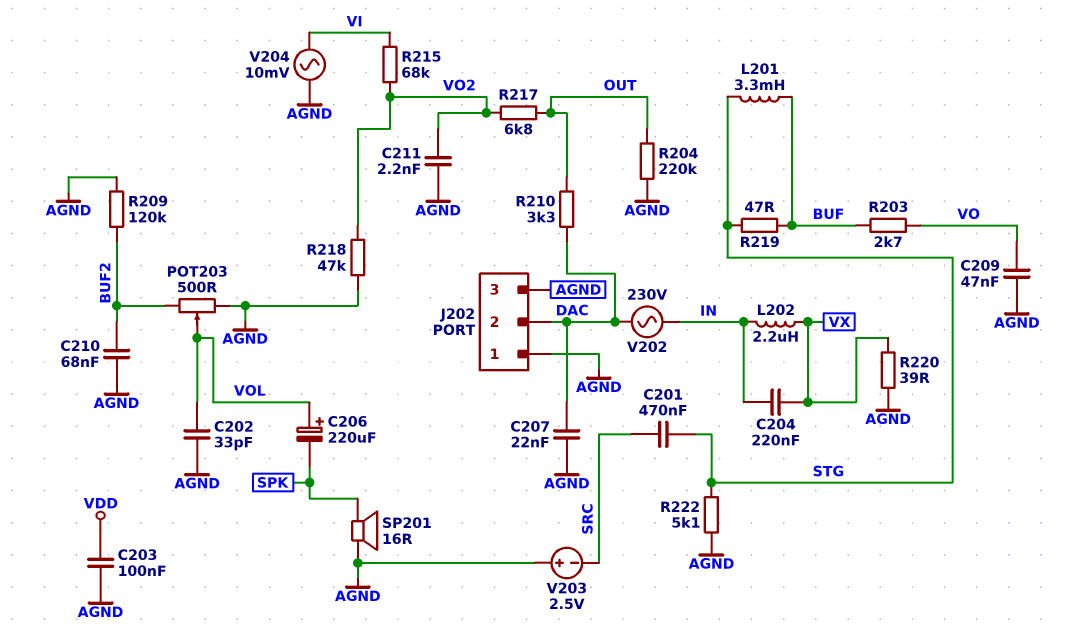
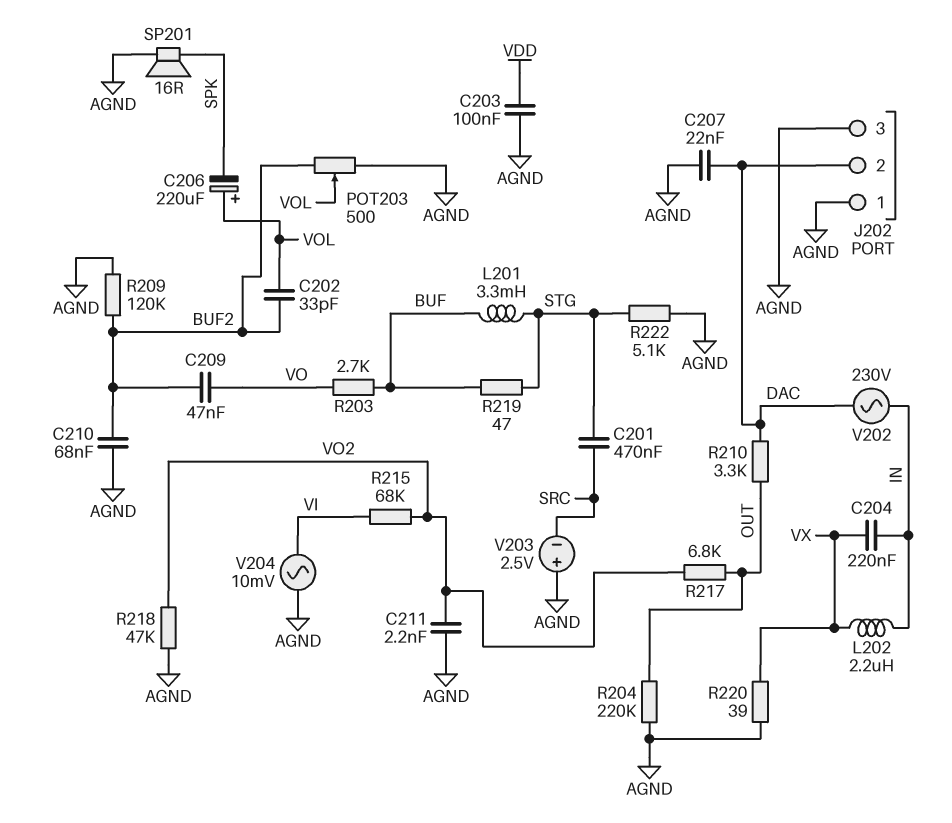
C202: 33pF (AGND, VOL) -> 33pF (BUF2, VOL)
C209: 47nF (AGND, VO) -> 47nF (BUF2, VO)

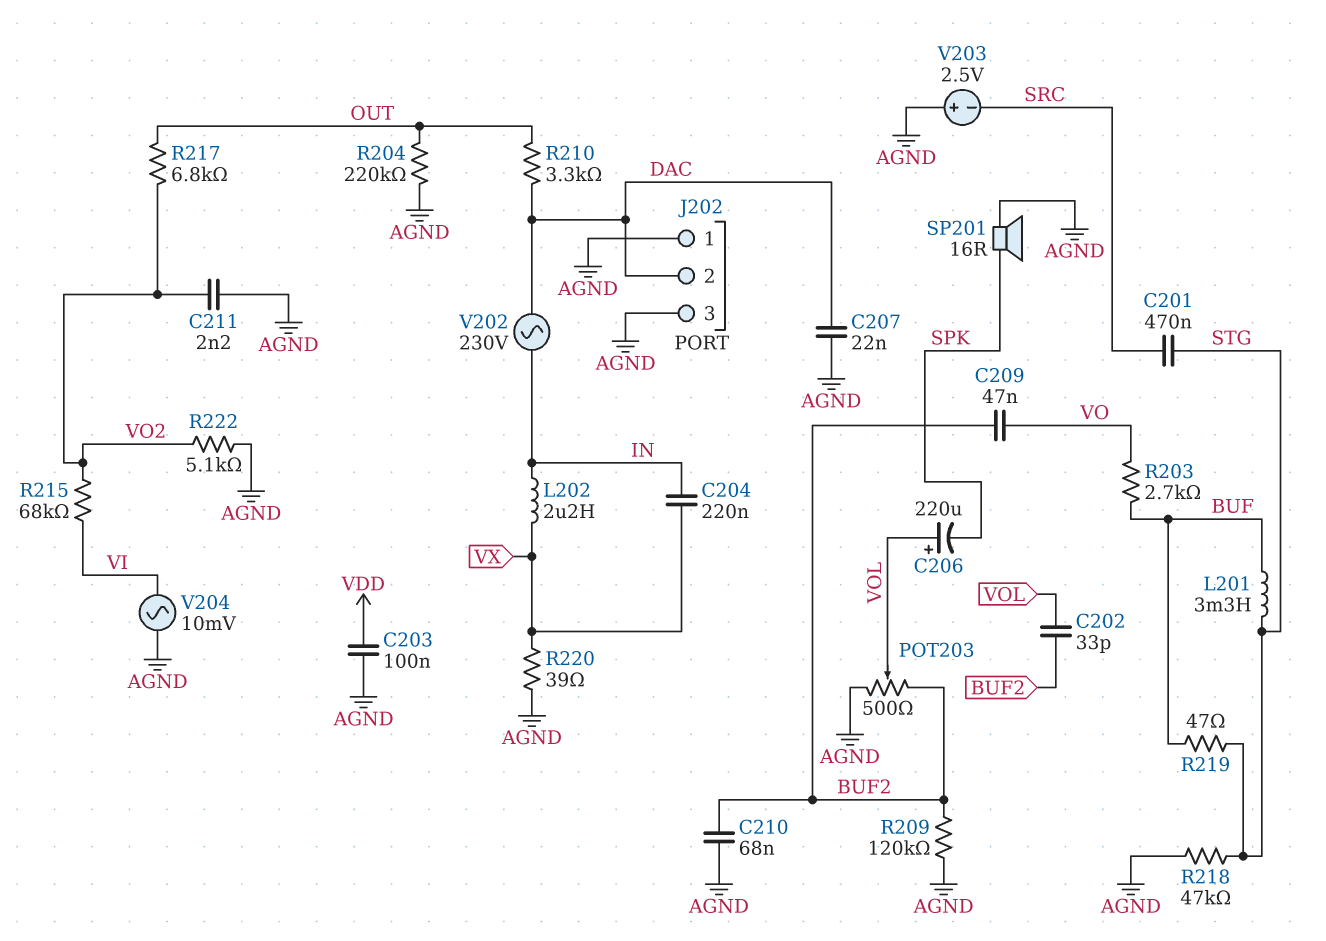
R218: 47k (AGND, VO2) -> 47k (AGND, STG)
R222: 5.1k (AGND, STG) -> 5.1k (AGND, VO2)

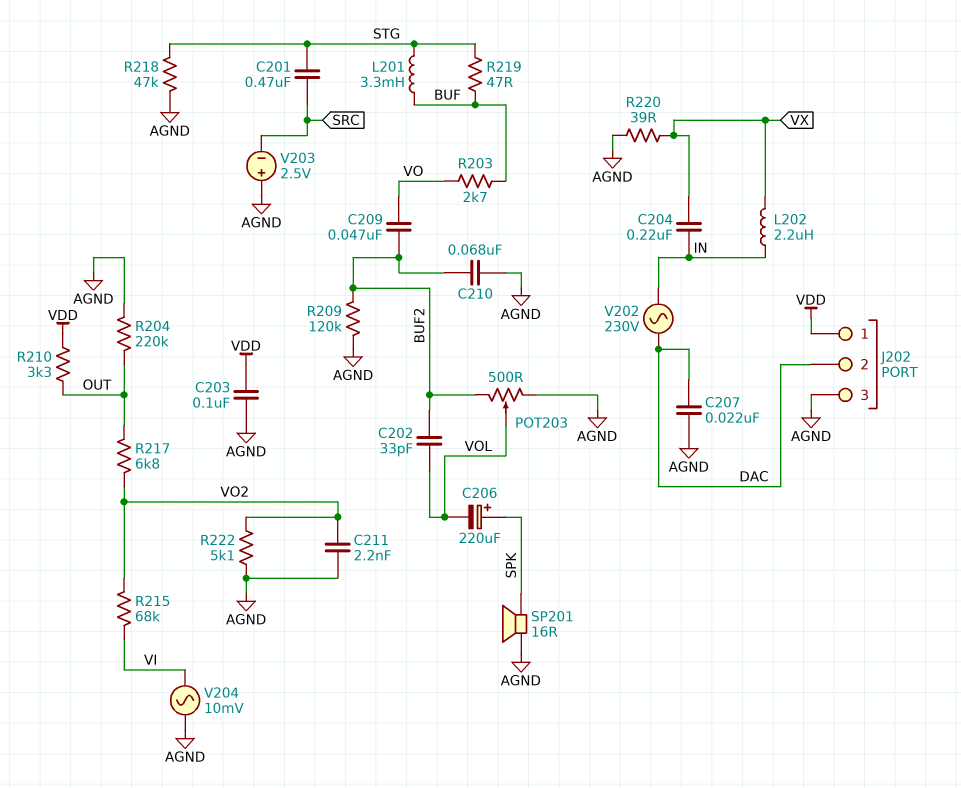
C206: 220uF (plus VOL, minus SPK) -> 220uF (plus SPK, minus VOL)
J202 pin 1: AGND -> VDD
R210: 3.3k (DAC, OUT) -> 3.3k (OUT, VDD)

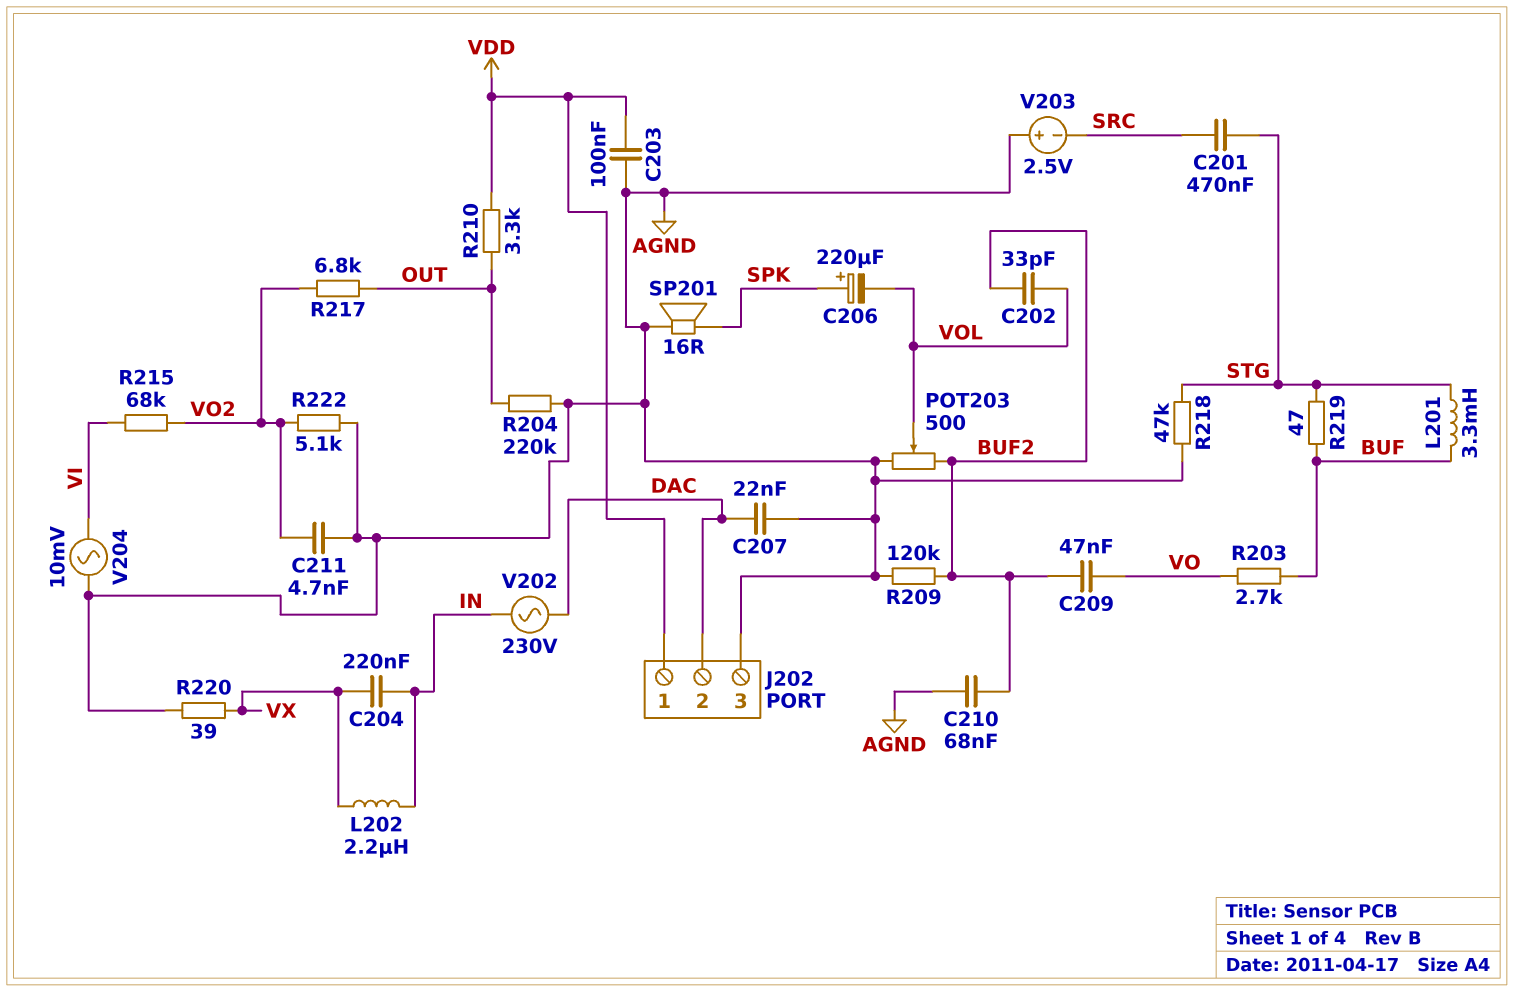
C211: 2.2nF (AGND, VO2) -> 4.7nF (AGND, VO2)

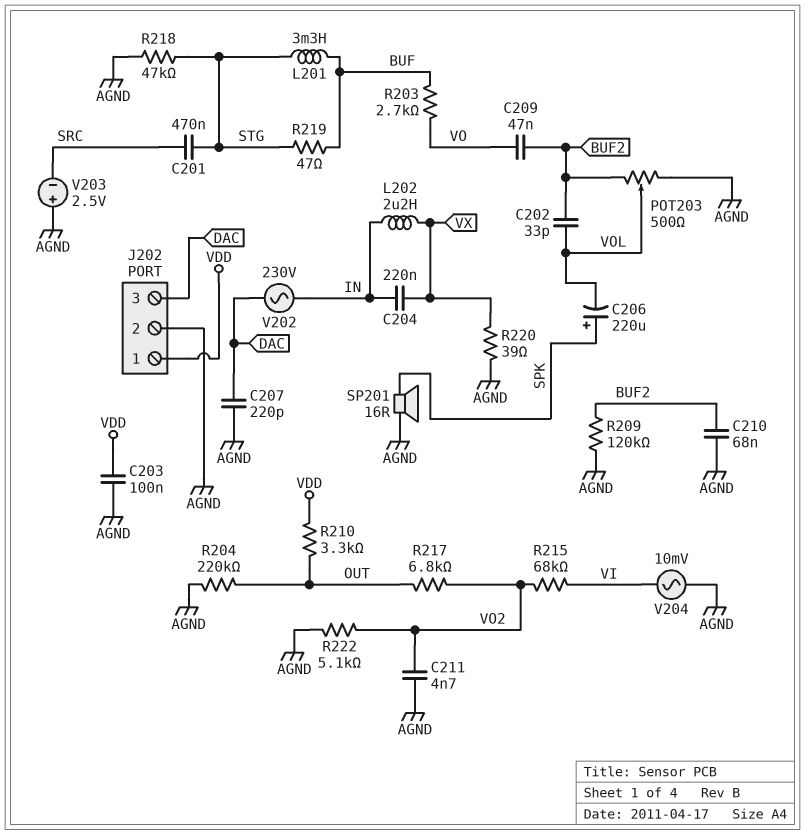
C207: 22nF (AGND, DAC) -> 220pF (AGND, DAC)
J202 pin 2: DAC -> AGND
J202 pin 3: AGND -> DAC

